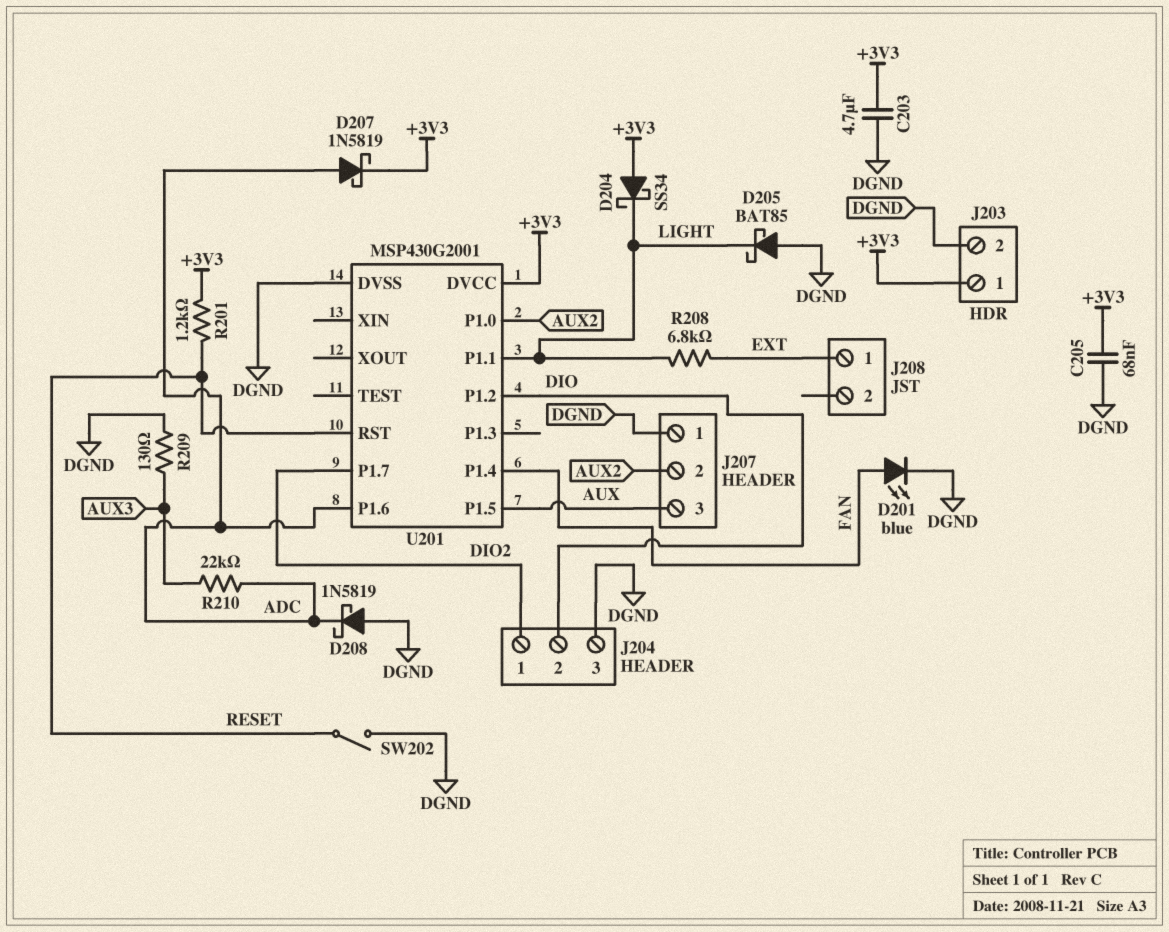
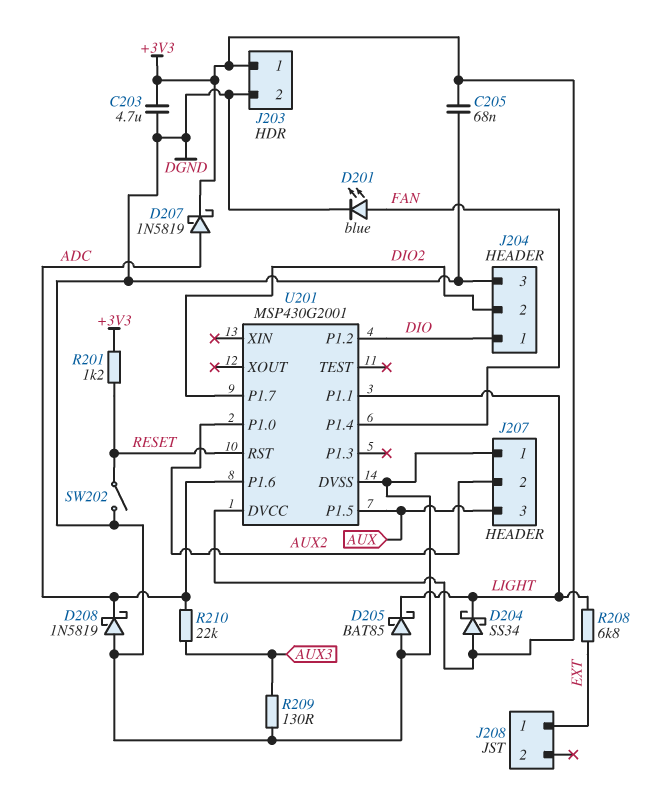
J204 pin 1: DIO2 -> DIO
J204 pin 2: DIO -> DIO2

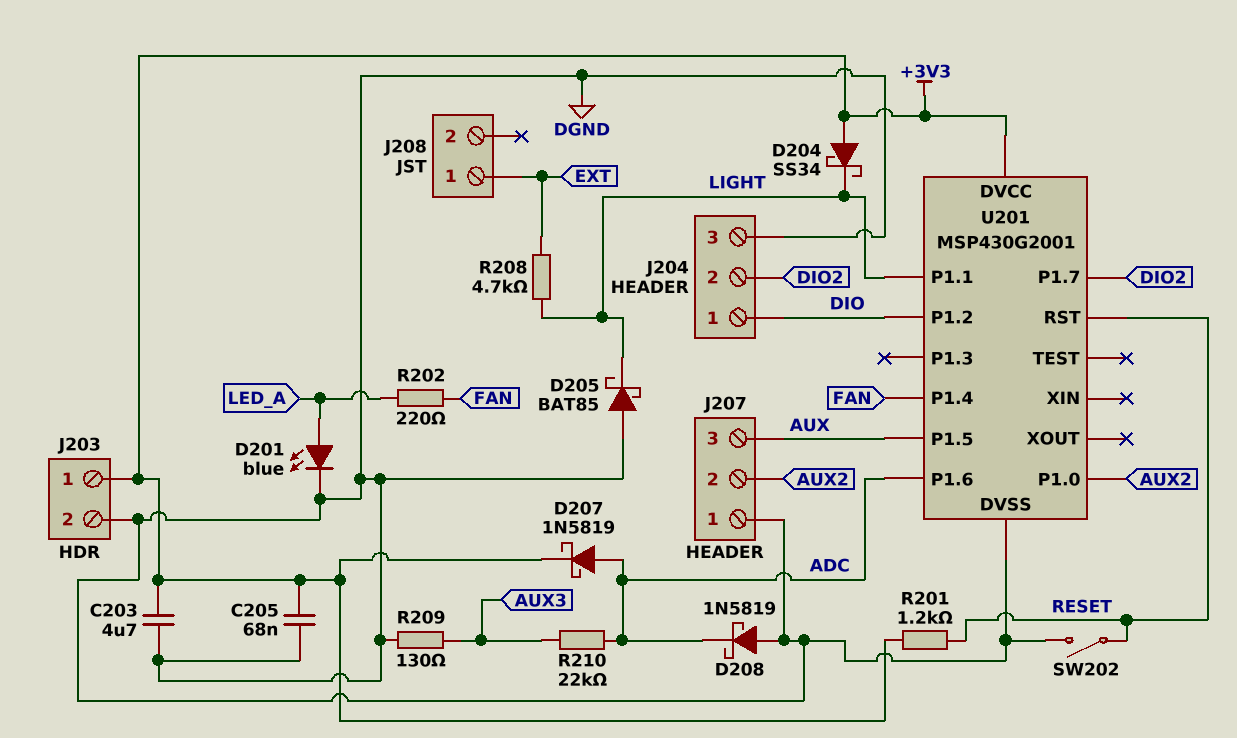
D201: LED blue (A FAN, K DGND) -> LED blue (A LED_A, K DGND)
R202: none -> 220 (FAN, LED_A)
R208: 6.8k (EXT, LIGHT) -> 4.7k (EXT, LIGHT)

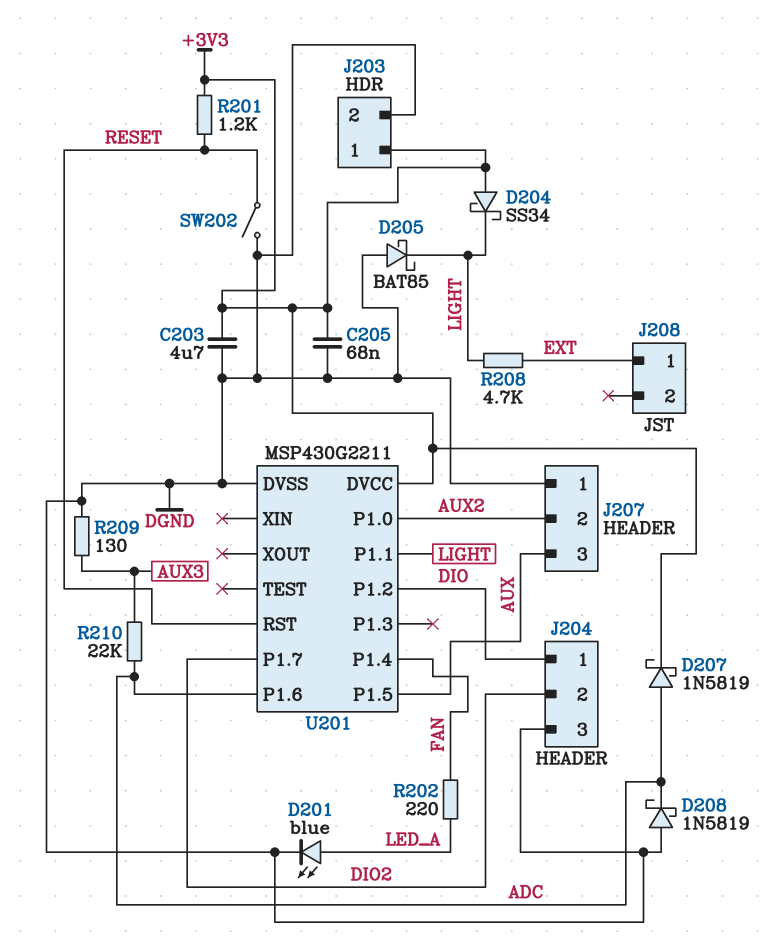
U201: MSP430G2001 -> MSP430G2211

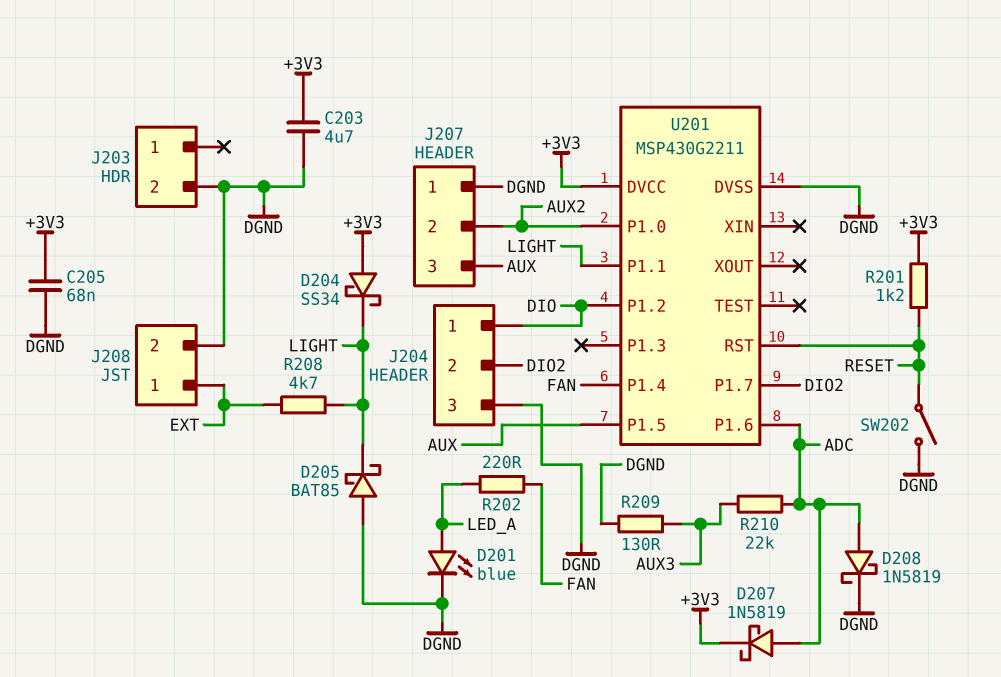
D208: schottky 1N5819 (A DGND, K ADC) -> schottky 1N5819 (A ADC, K DGND)
J203 pin 1: +3V3 -> none
J208 pin 2: none -> DGND

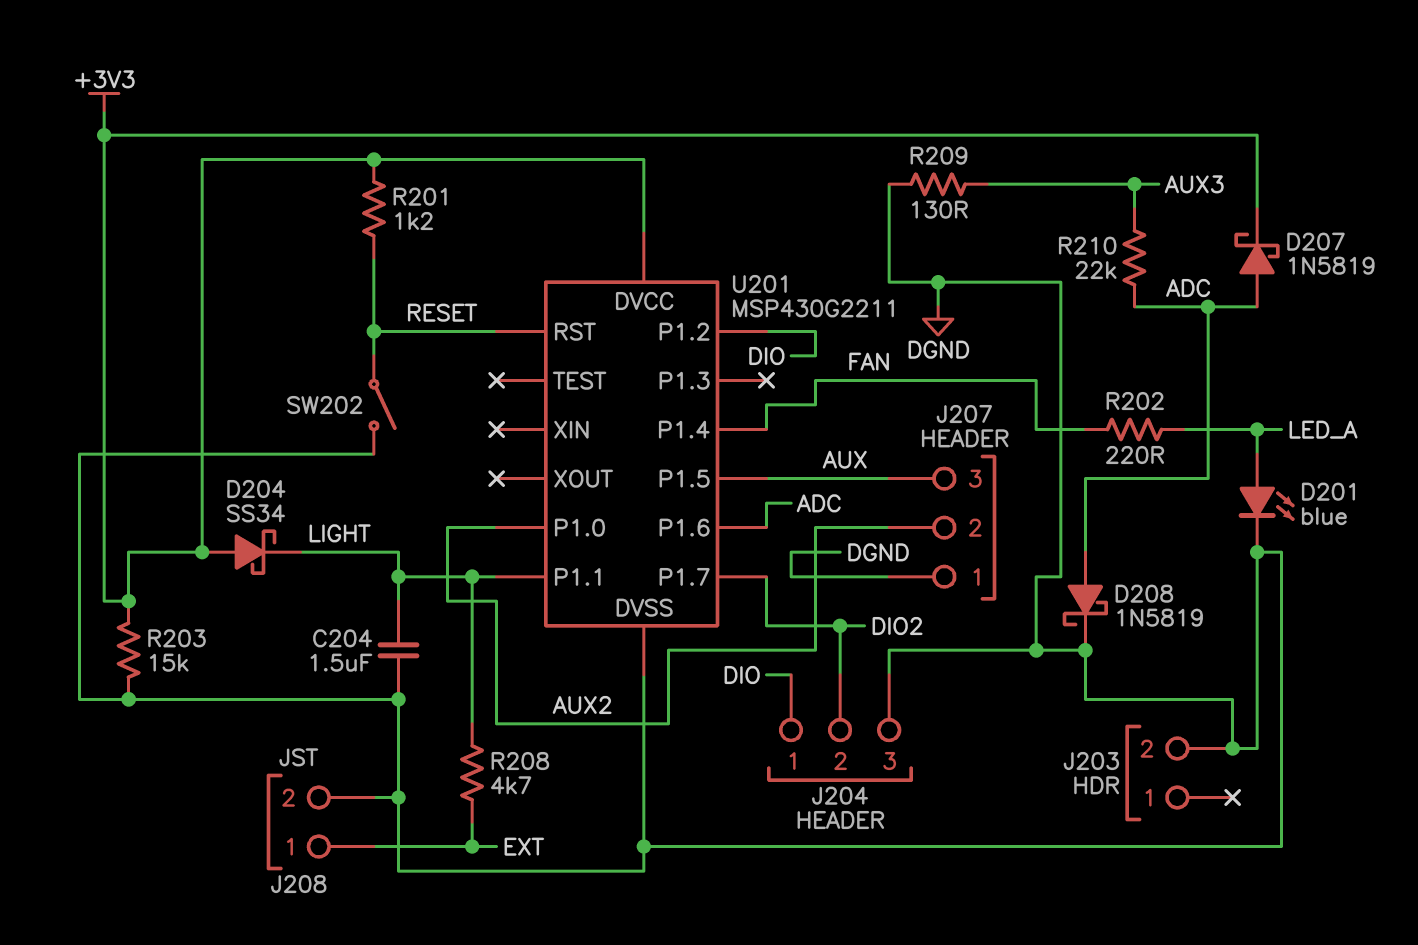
C203: 4.7uF (+3V3, DGND) -> none
C204: none -> 1.5uF (DGND, LIGHT)
C205: 68nF (+3V3, DGND) -> none
D205: schottky BAT85 (A DGND, K LIGHT) -> none
R203: none -> 15k (+3V3, DGND)

